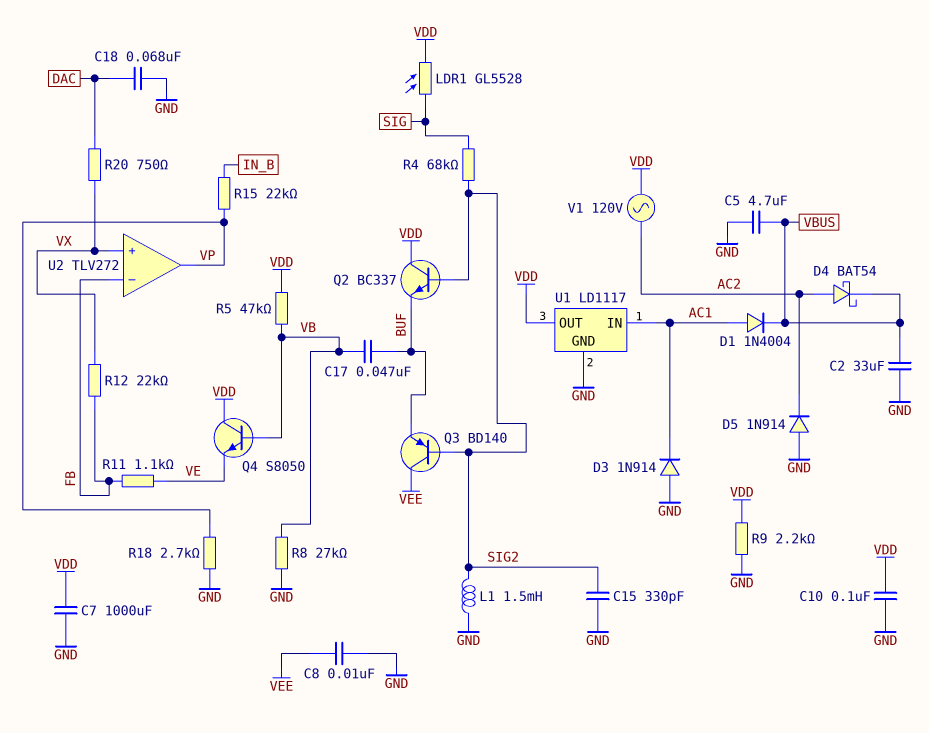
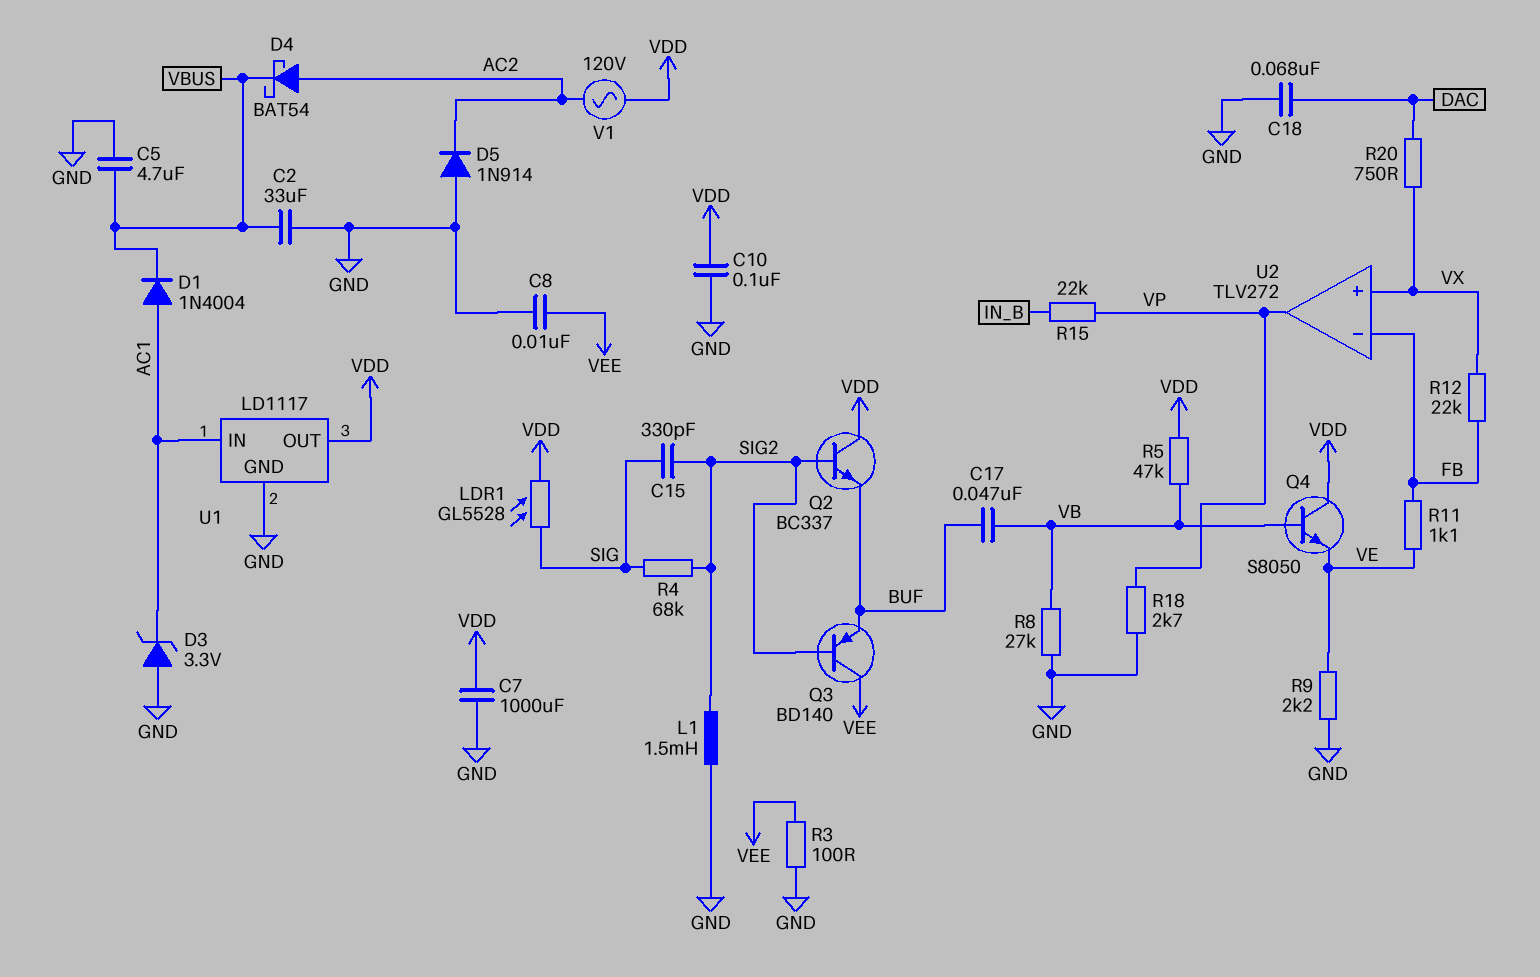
C15: 330pF (GND, SIG2) -> 330pF (SIG, SIG2)
D3: diode 1N914 (A GND, K AC1) -> zener 3.3V (A GND, K AC1)
R3: none -> 100 (GND, VEE)
R9: 2.2k (GND, VDD) -> 2.2k (GND, VE)

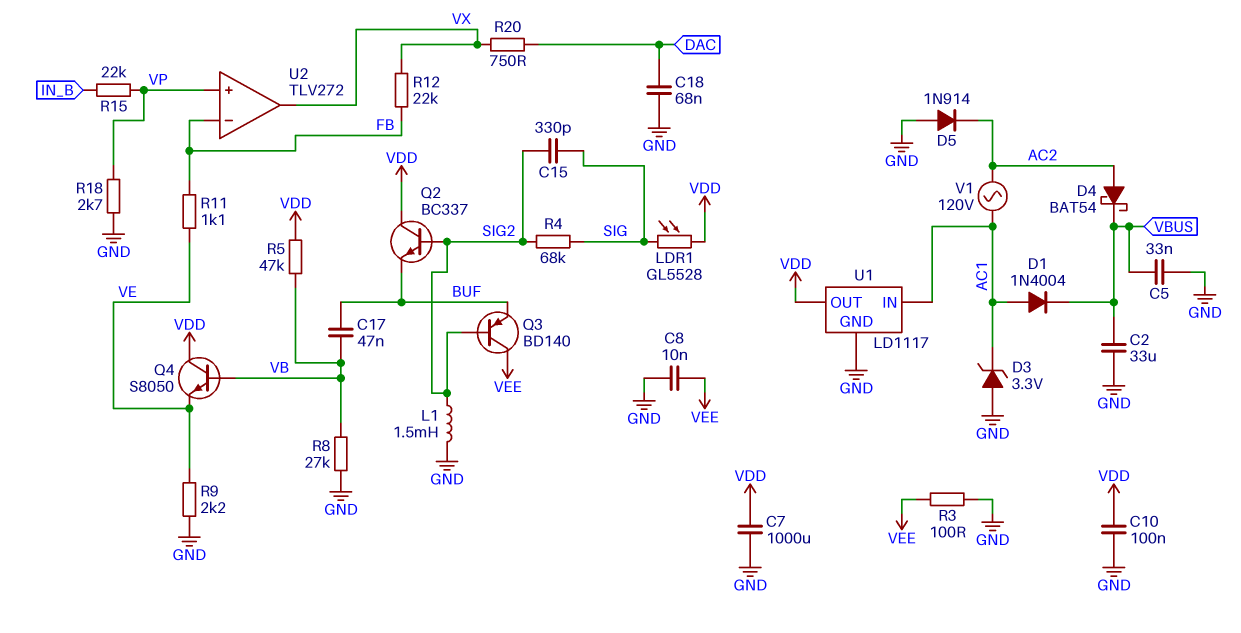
C5: 4.7uF (GND, VBUS) -> 33nF (GND, VBUS)
U2 pin in+: VX -> VP
U2 pin out: VP -> VX
V1: AC 120V (AC2, VDD) -> AC 120V (AC1, AC2)

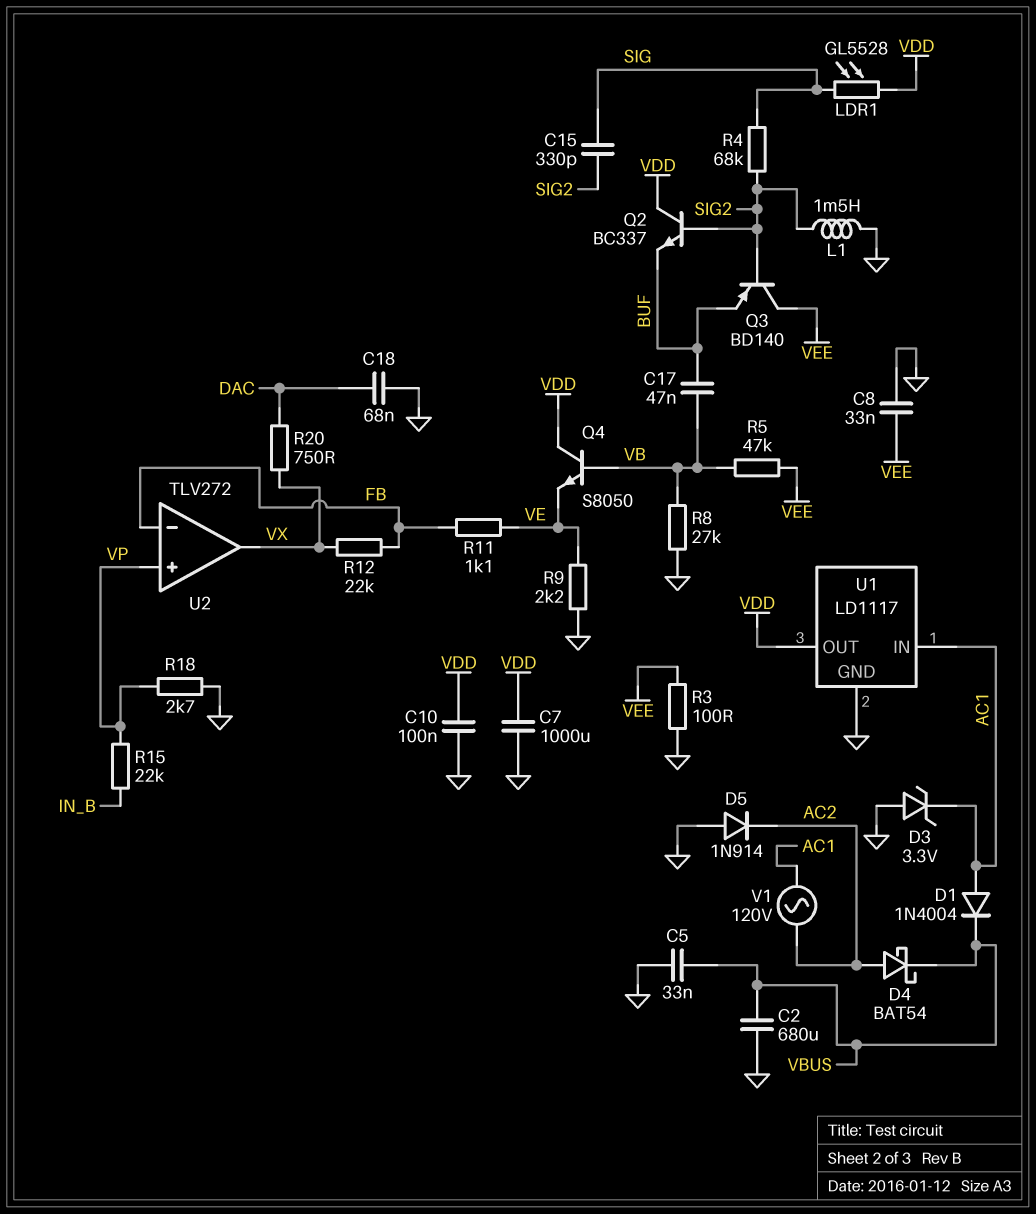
C2: 33uF (GND, VBUS) -> 680uF (GND, VBUS)
C8: 10nF (GND, VEE) -> 33nF (GND, VEE)
R5: 47k (VB, VDD) -> 47k (VB, VEE)

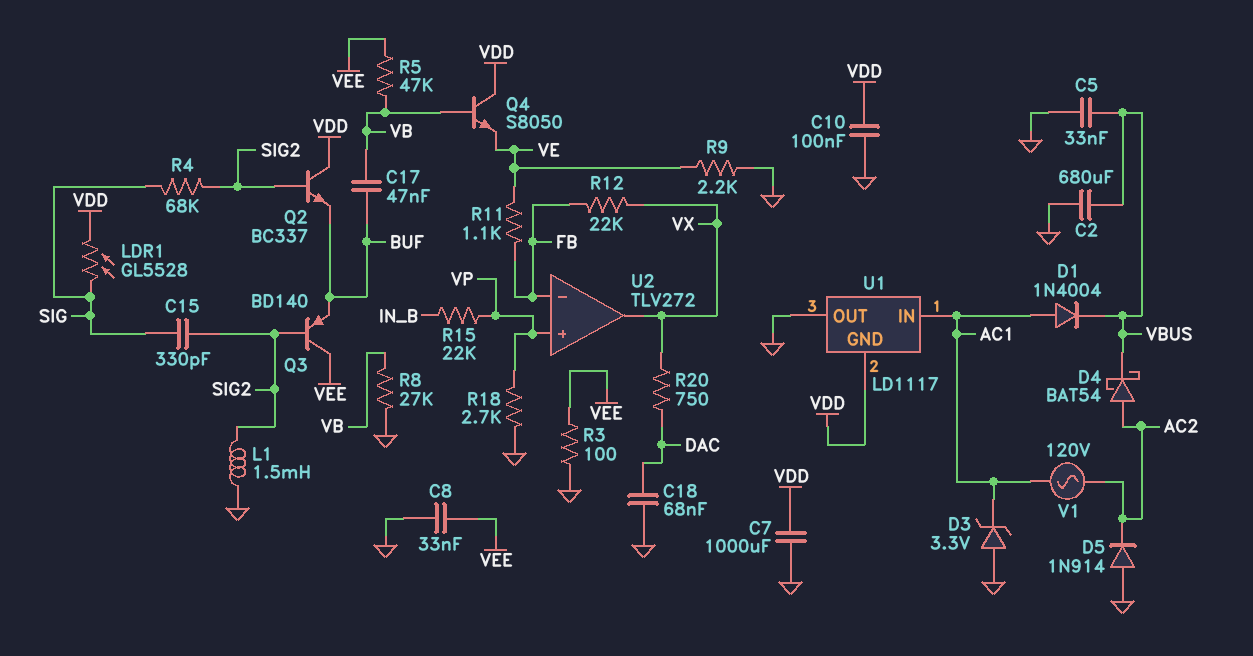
U1 pin GND: GND -> VDD
U1 pin OUT: VDD -> GND

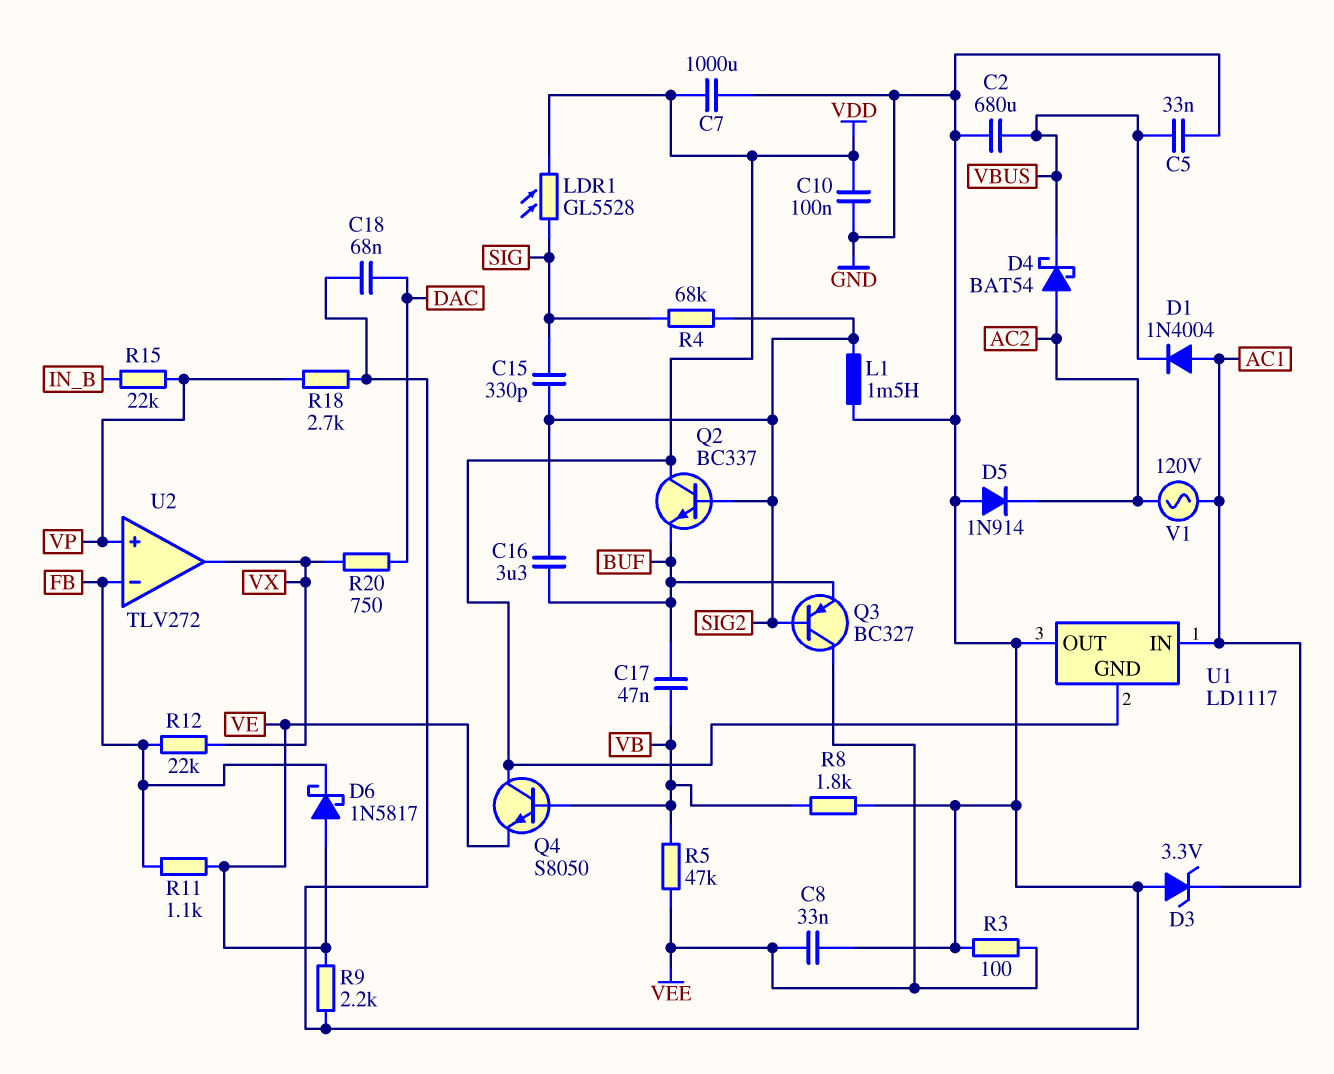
C16: none -> 3.3uF (BUF, SIG2)
D6: none -> schottky 1N5817 (A VE, K FB)
Q3: PNP BD140 (B SIG2, C VEE, E BUF) -> PNP BC327 (B SIG2, C VEE, E BUF)
R8: 27k (GND, VB) -> 1.8k (GND, VB)

